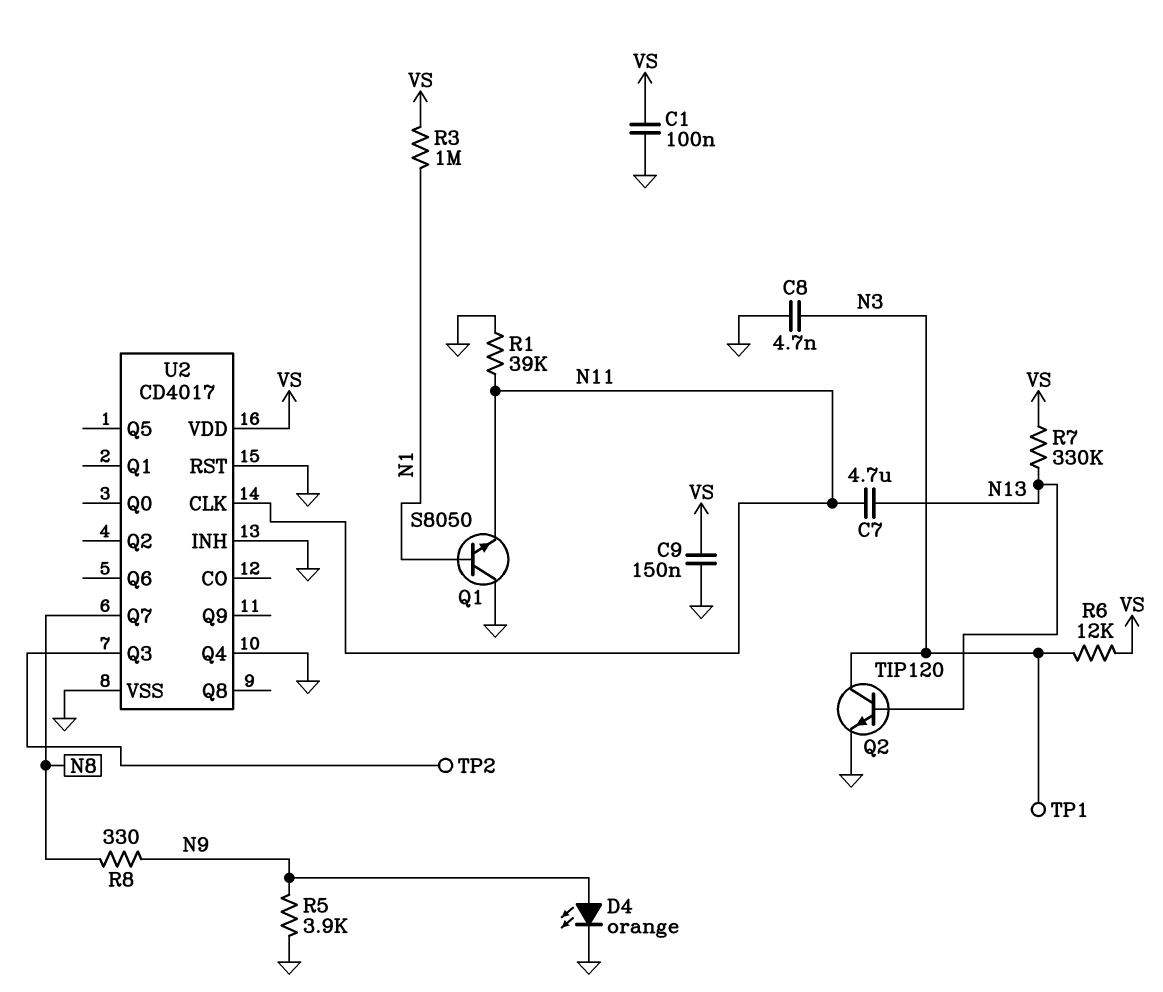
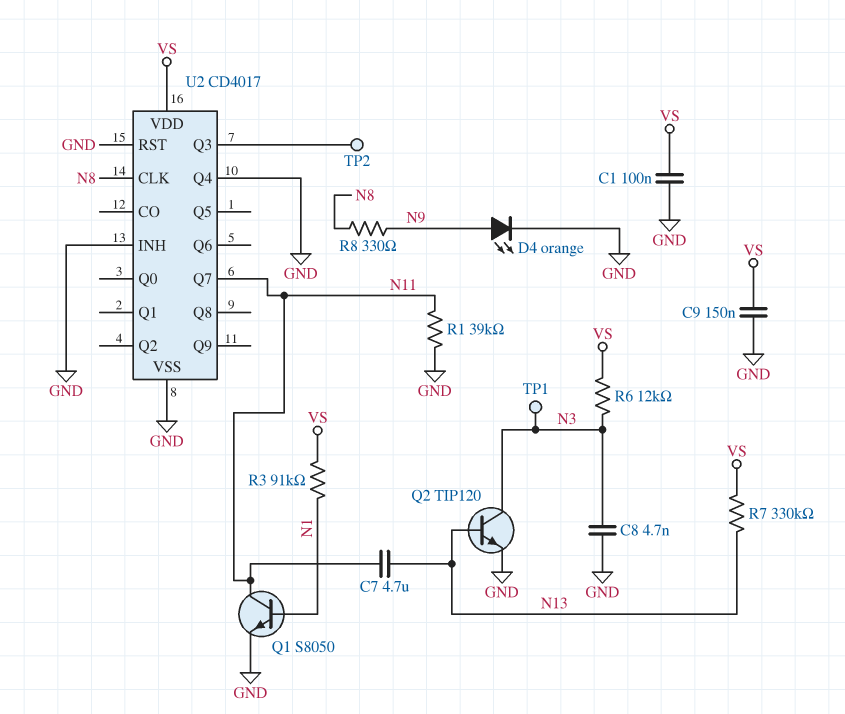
Q1: NPN S8050 (B N1, C GND, E N11) -> NPN S8050 (B N1, C N11, E GND)
R3: 1M (N1, VS) -> 91k (N1, VS)
R5: 3.9k (GND, N9) -> none
U2 pin CLK: N11 -> N8
U2 pin Q7: N8 -> N11

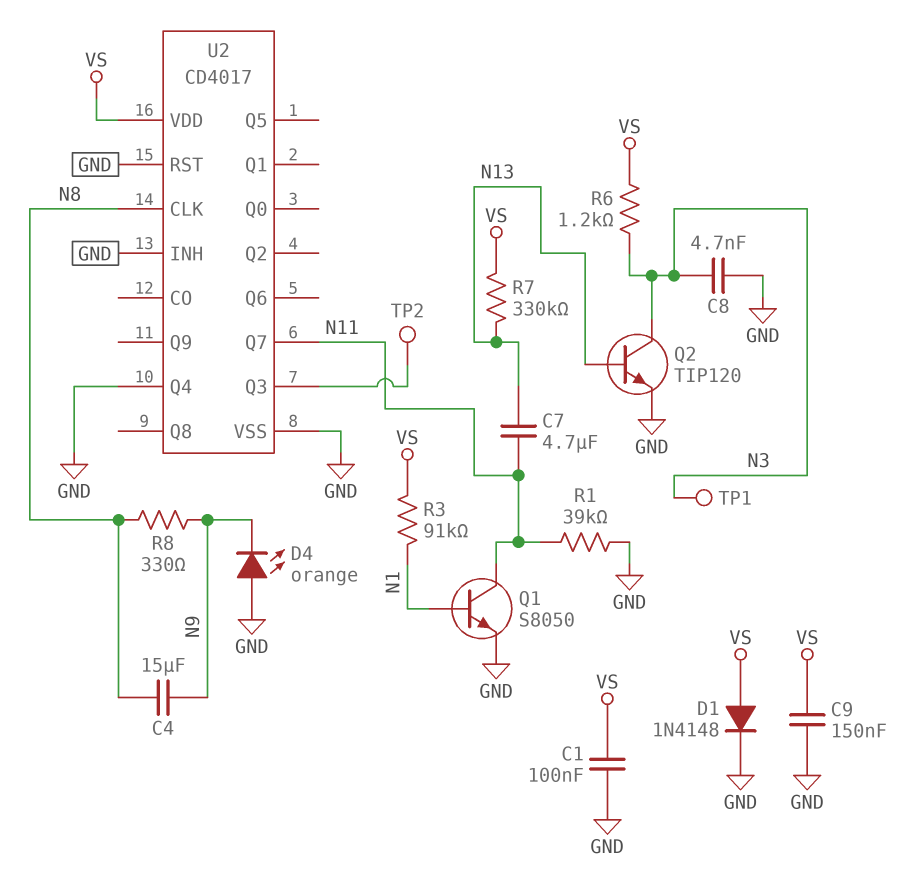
C4: none -> 15uF (N8, N9)
D1: none -> diode 1N4148 (A VS, K GND)
D4: LED orange (A N9, K GND) -> LED orange (A GND, K N9)
R6: 12k (N3, VS) -> 1.2k (N3, VS)

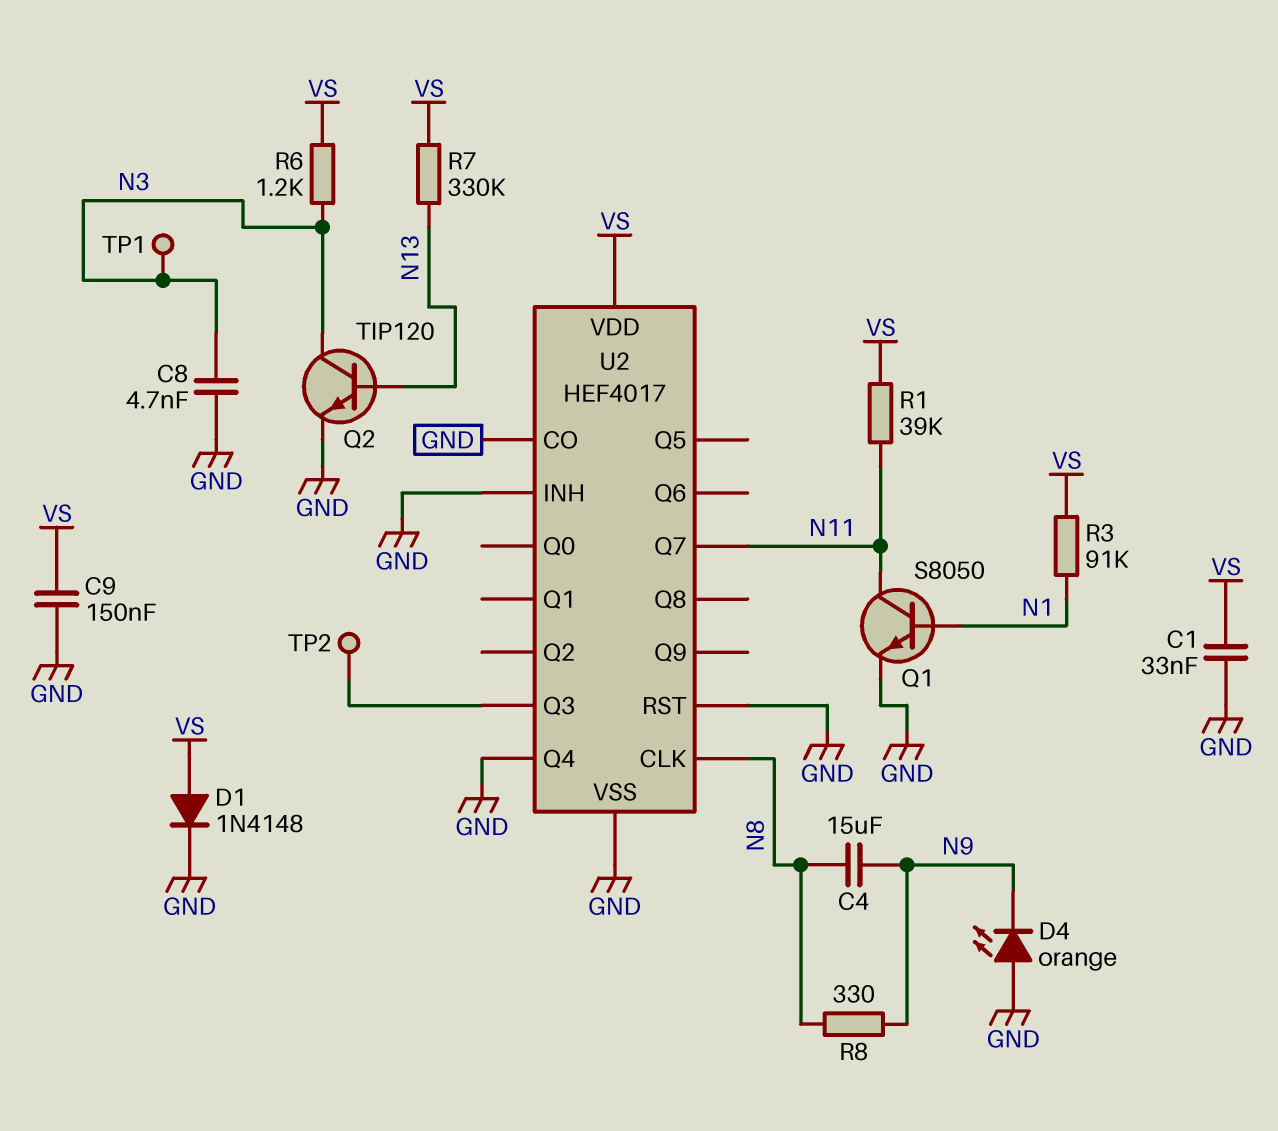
C1: 100nF (GND, VS) -> 33nF (GND, VS)
C7: 4.7uF (N11, N13) -> none
R1: 39k (GND, N11) -> 39k (N11, VS)
U2: CD4017 -> HEF4017
U2 pin CO: none -> GND

